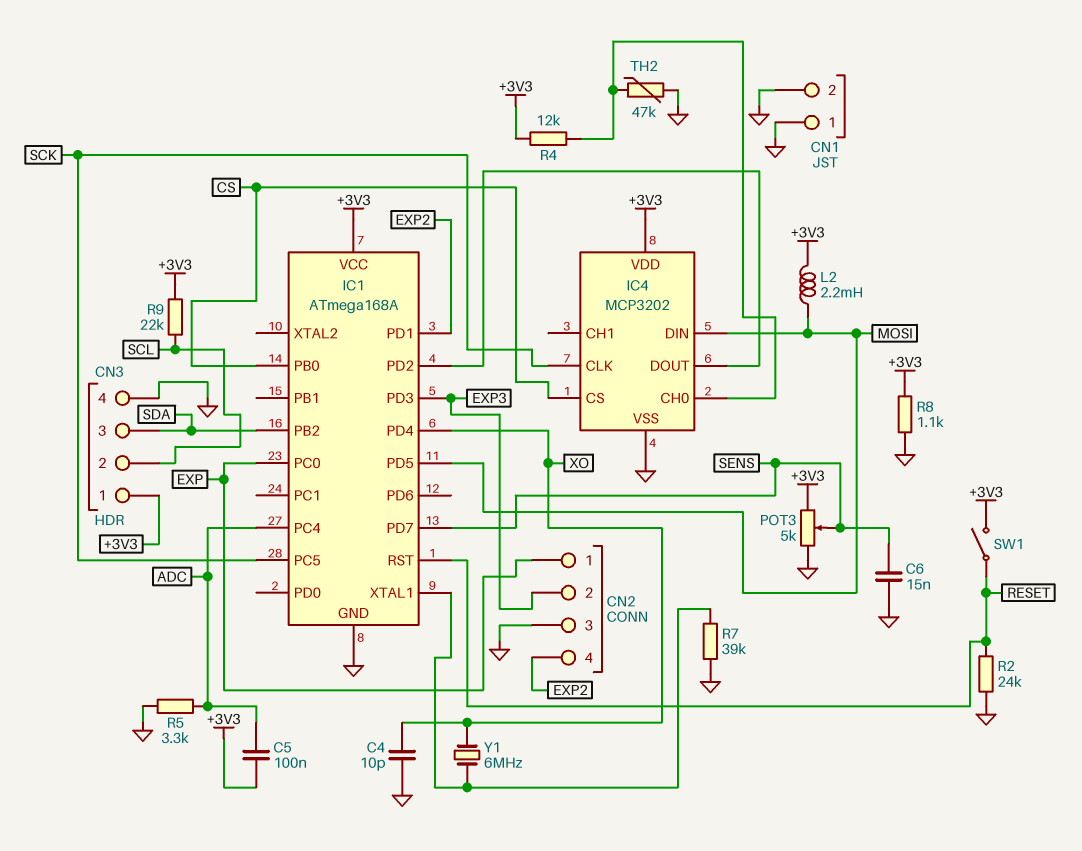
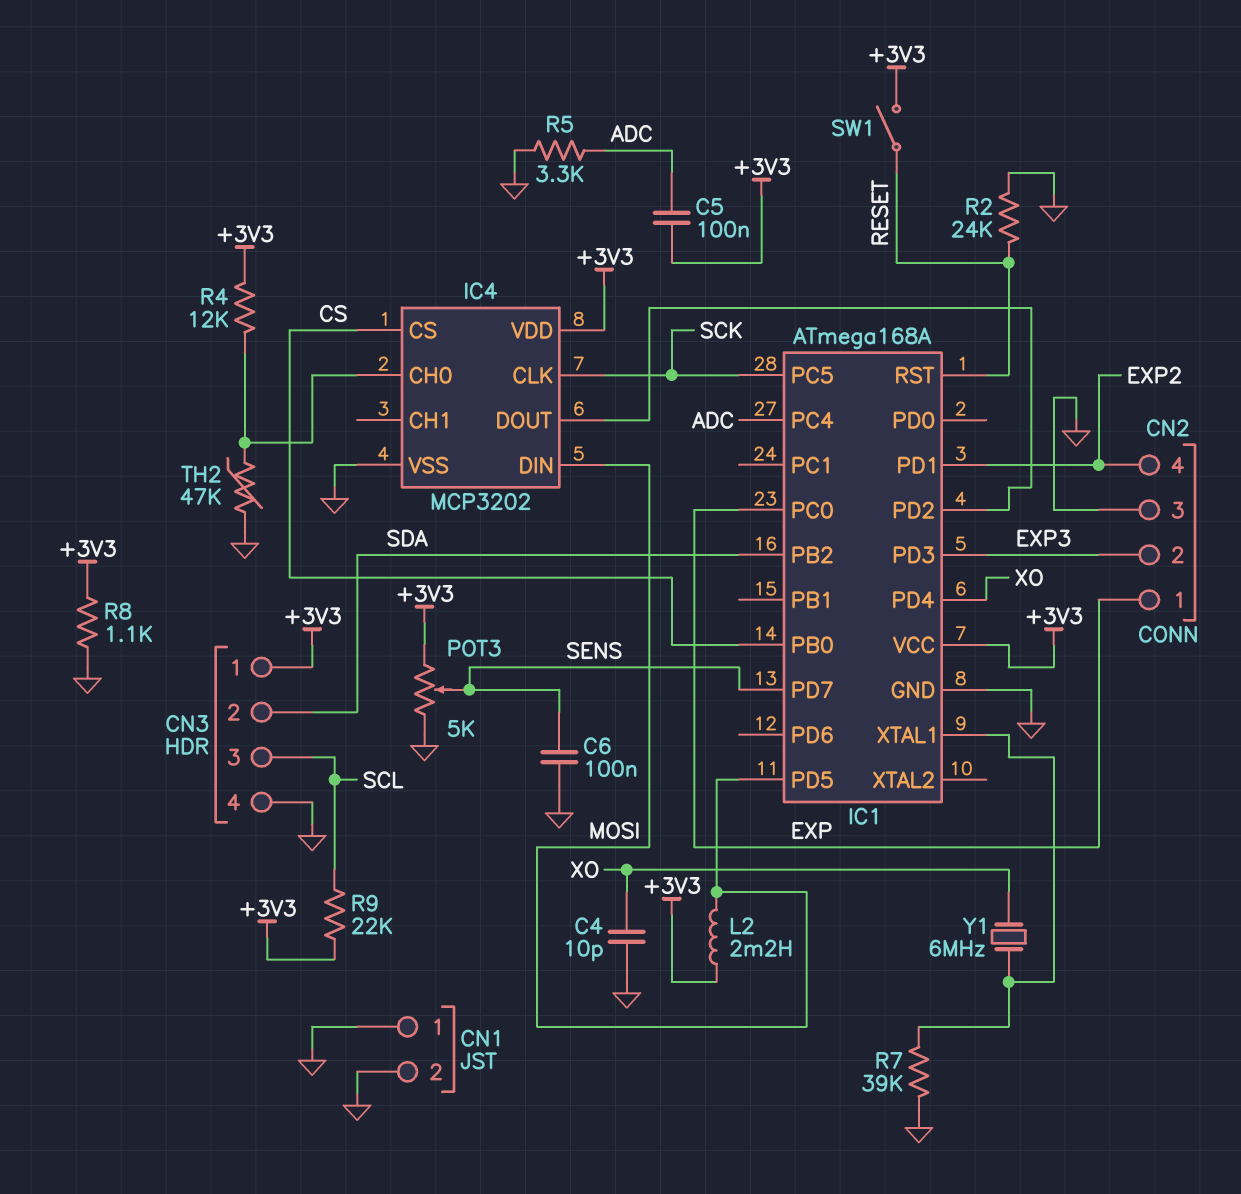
C6: 15nF (GND, SENS) -> 100nF (GND, SENS)
CN3 pin 2: SCL -> SDA
CN3 pin 3: SDA -> SCL

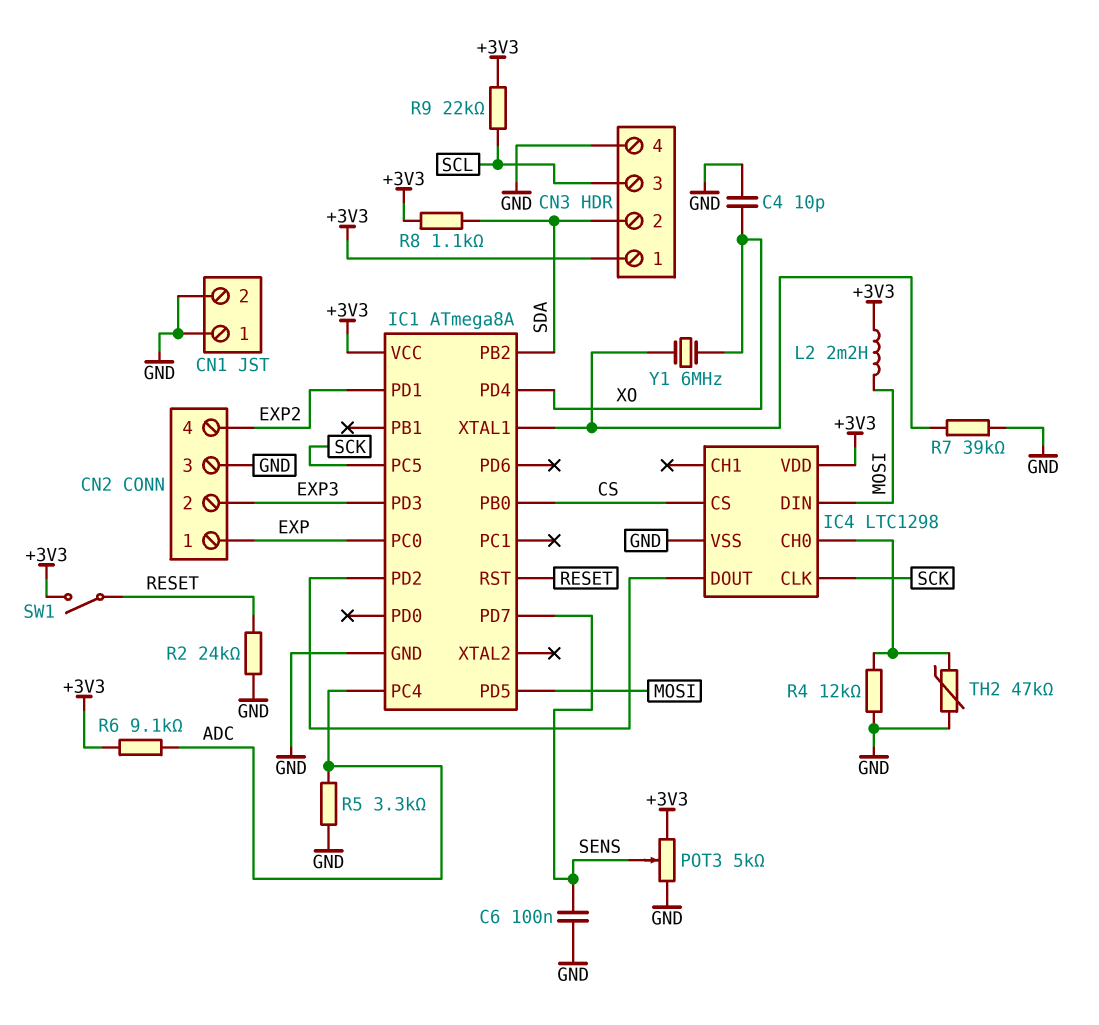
C5: 100nF (+3V3, ADC) -> none
IC1: ATmega168A -> ATmega8A
IC4: MCP3202 -> LTC1298
R4: 12k (+3V3, IC4/CH0) -> 12k (GND, IC4/CH0)
R6: none -> 9.1k (+3V3, ADC)
R8: 1.1k (+3V3, GND) -> 1.1k (+3V3, SDA)

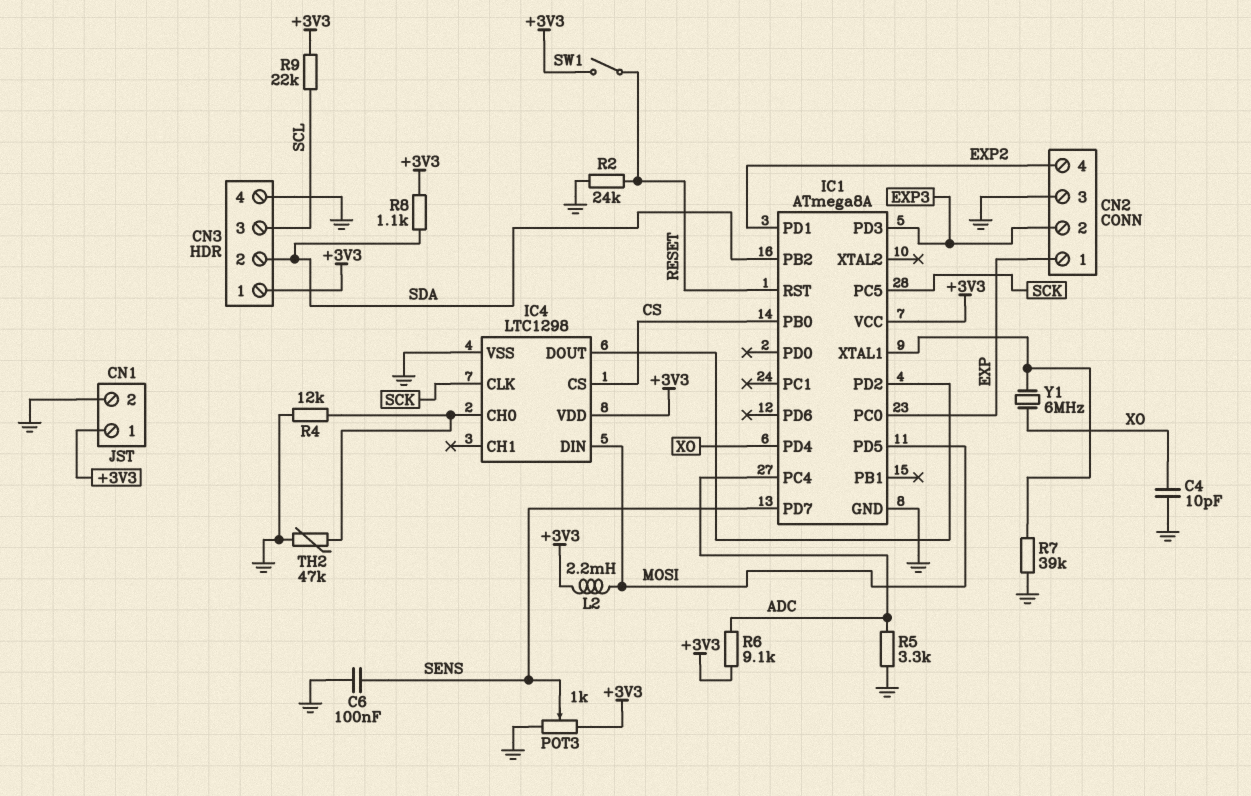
CN1 pin 1: GND -> +3V3
POT3: 5k (+3V3, GND, wiper SENS) -> 1k (+3V3, GND, wiper SENS)

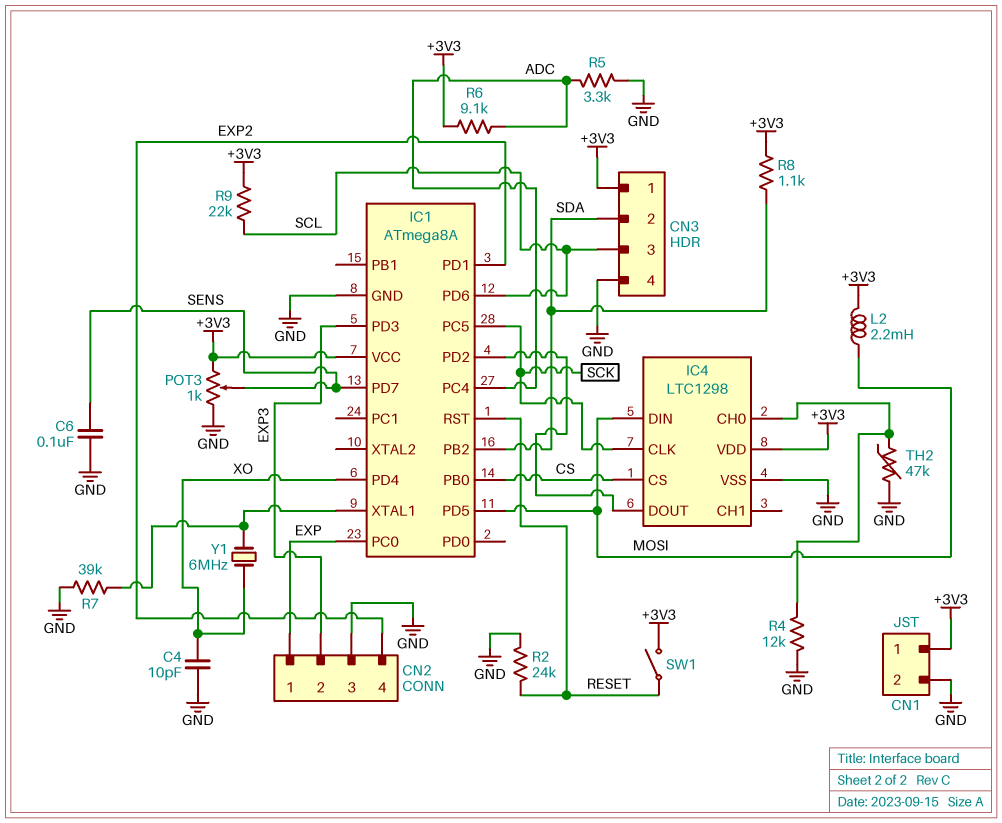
IC1 pin PD6: none -> SCL

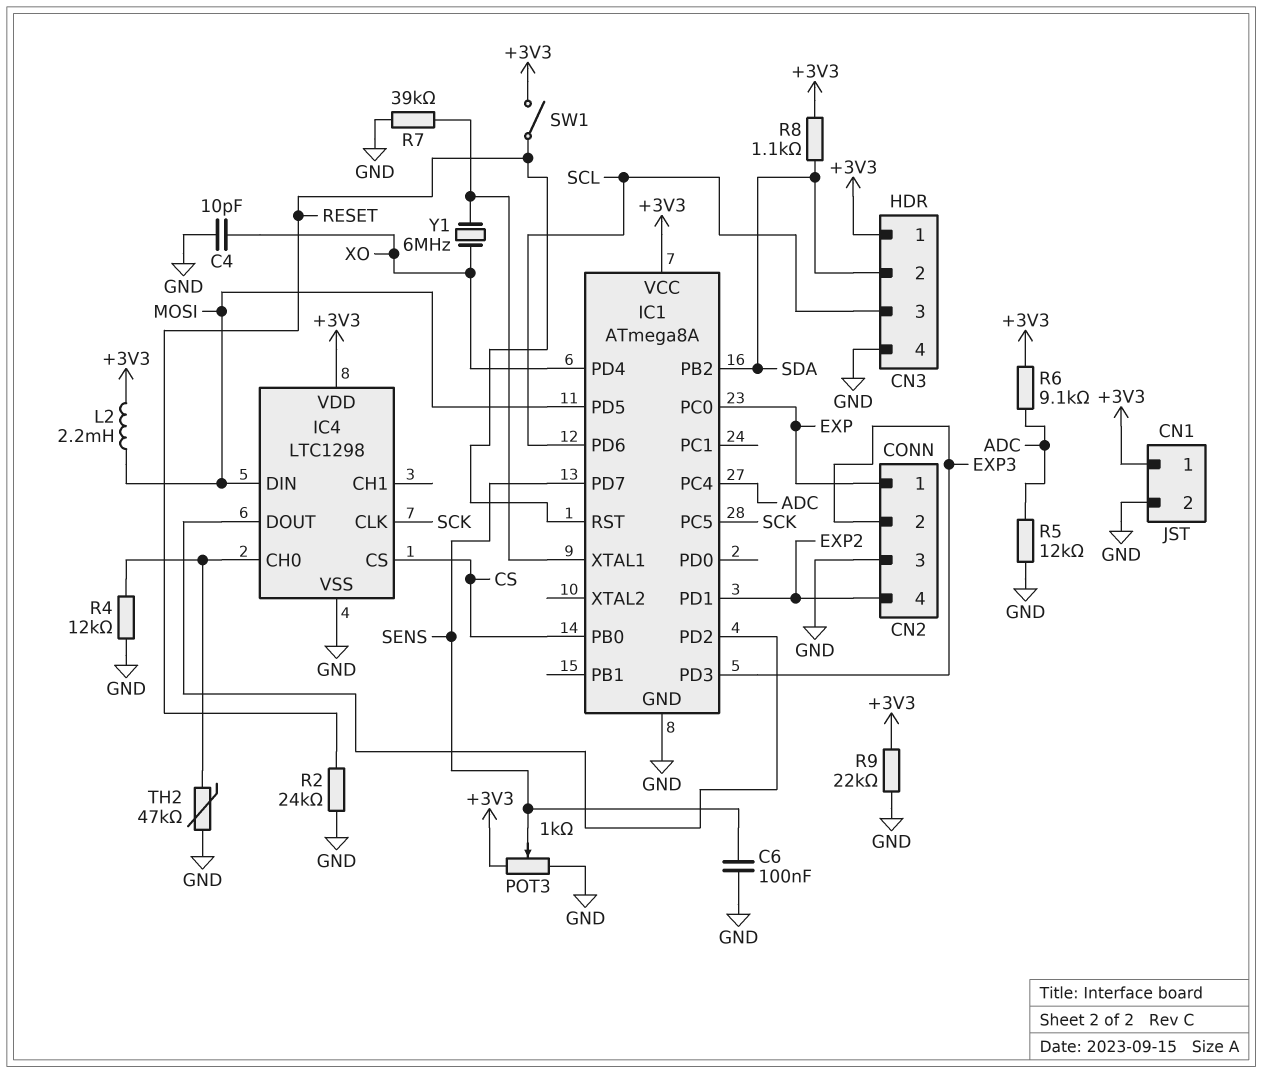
R5: 3.3k (ADC, GND) -> 12k (ADC, GND)
R9: 22k (+3V3, SCL) -> 22k (+3V3, GND)

